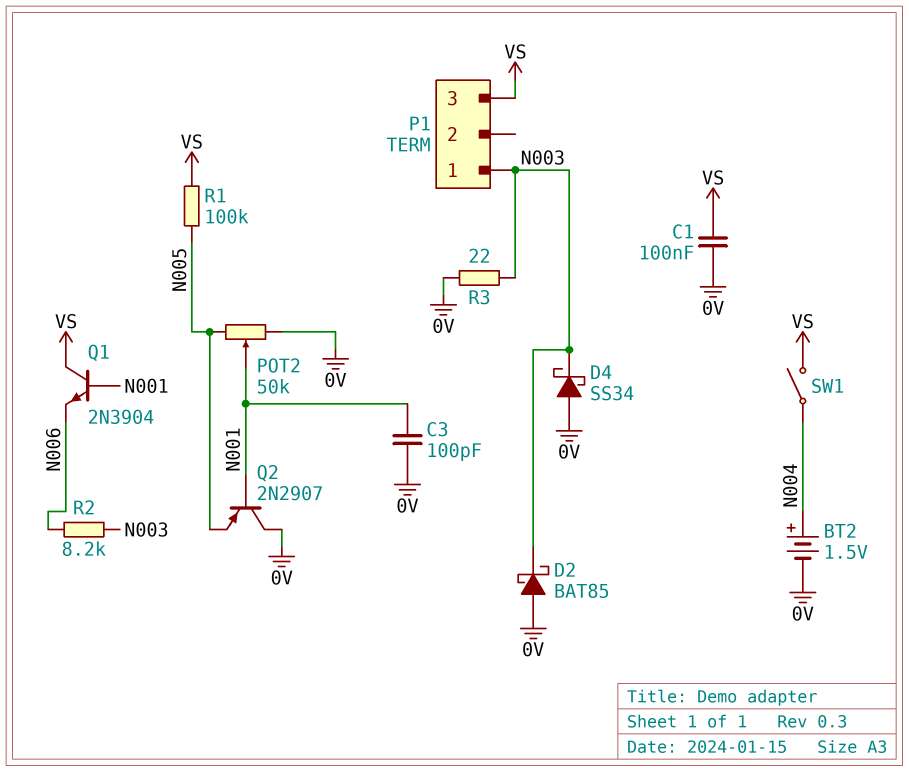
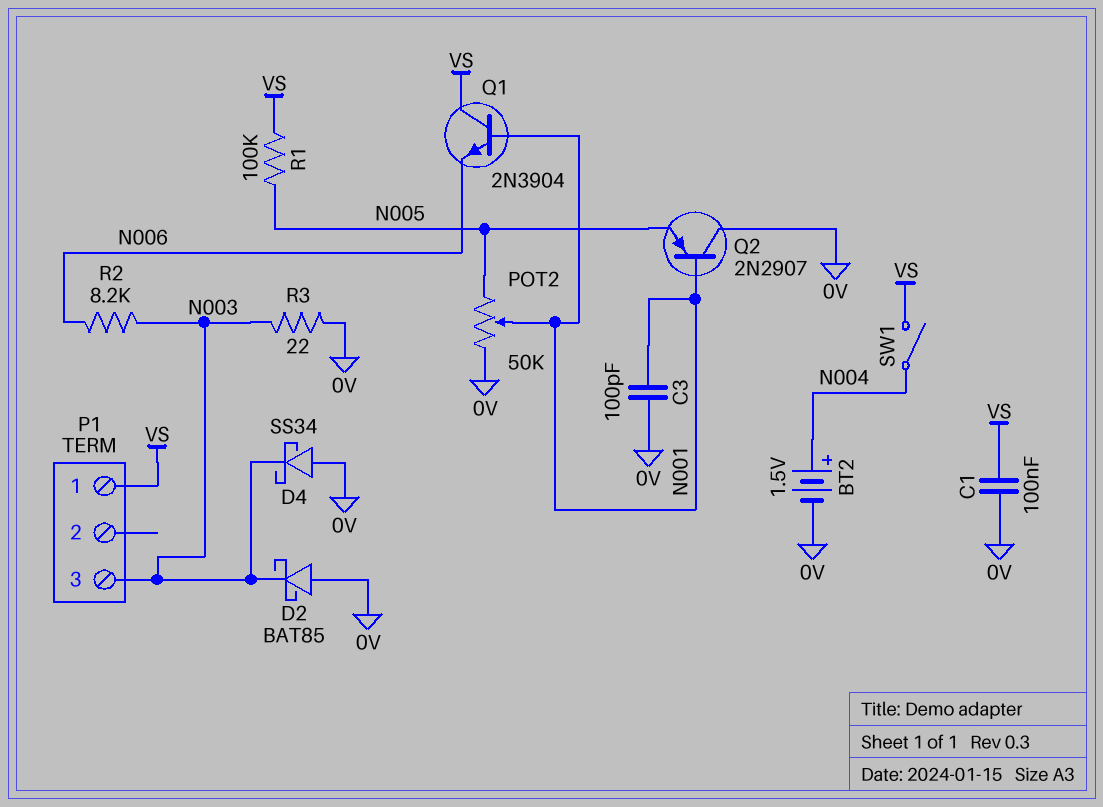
P1 pin 1: N003 -> VS
P1 pin 3: VS -> N003

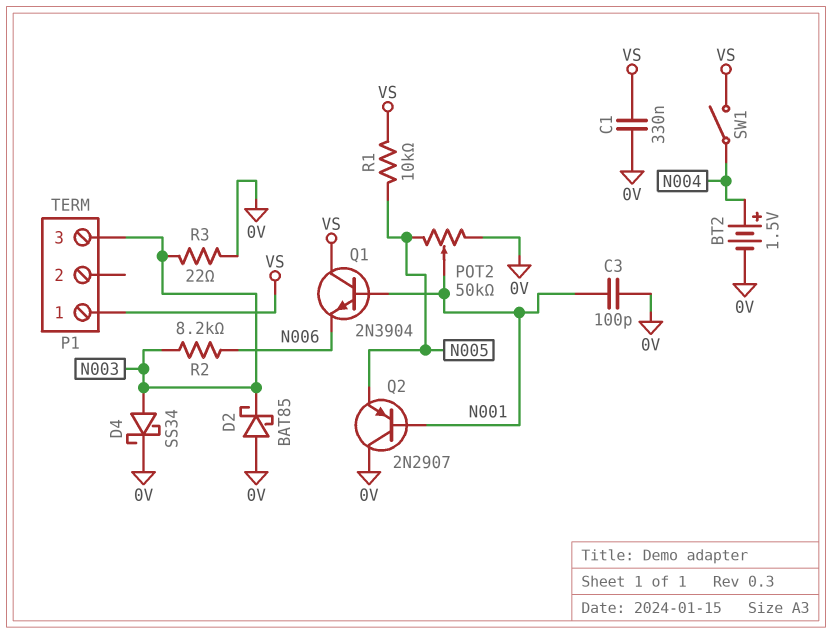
C1: 100nF (0V, VS) -> 330nF (0V, VS)
D4: schottky SS34 (A 0V, K N003) -> schottky SS34 (A N003, K 0V)
R1: 100k (N005, VS) -> 10k (N005, VS)

